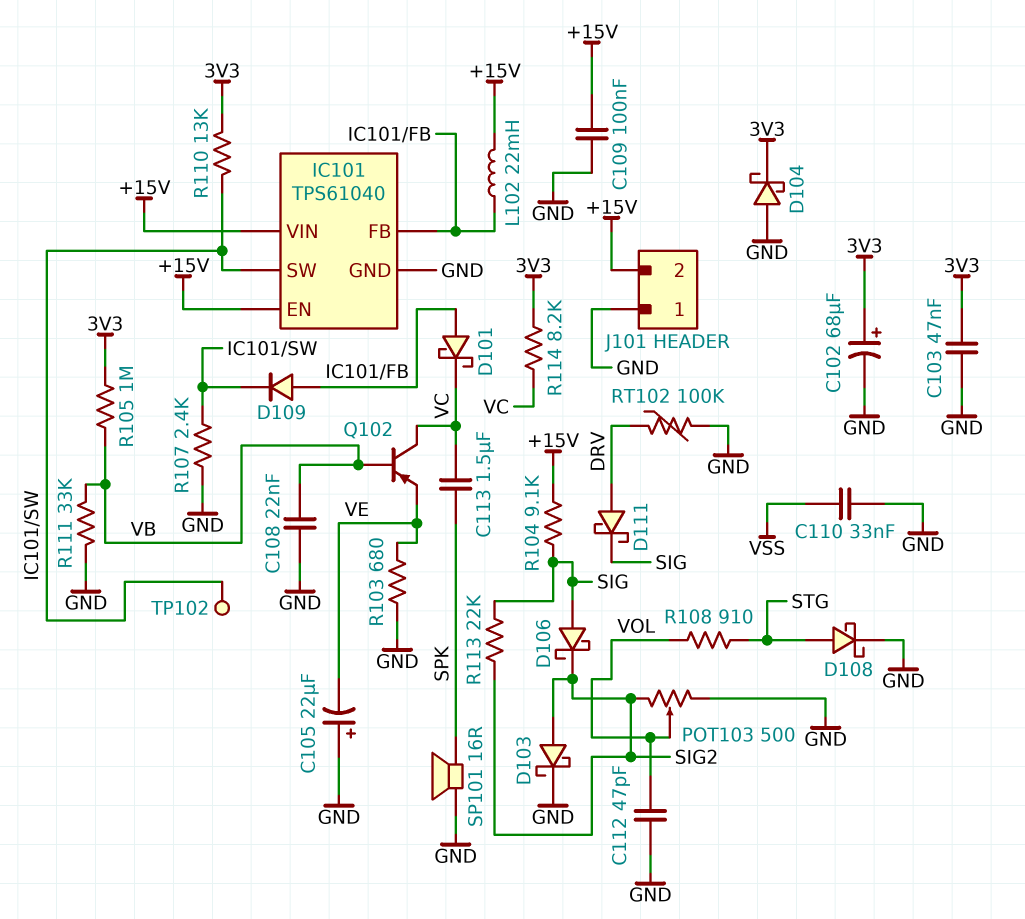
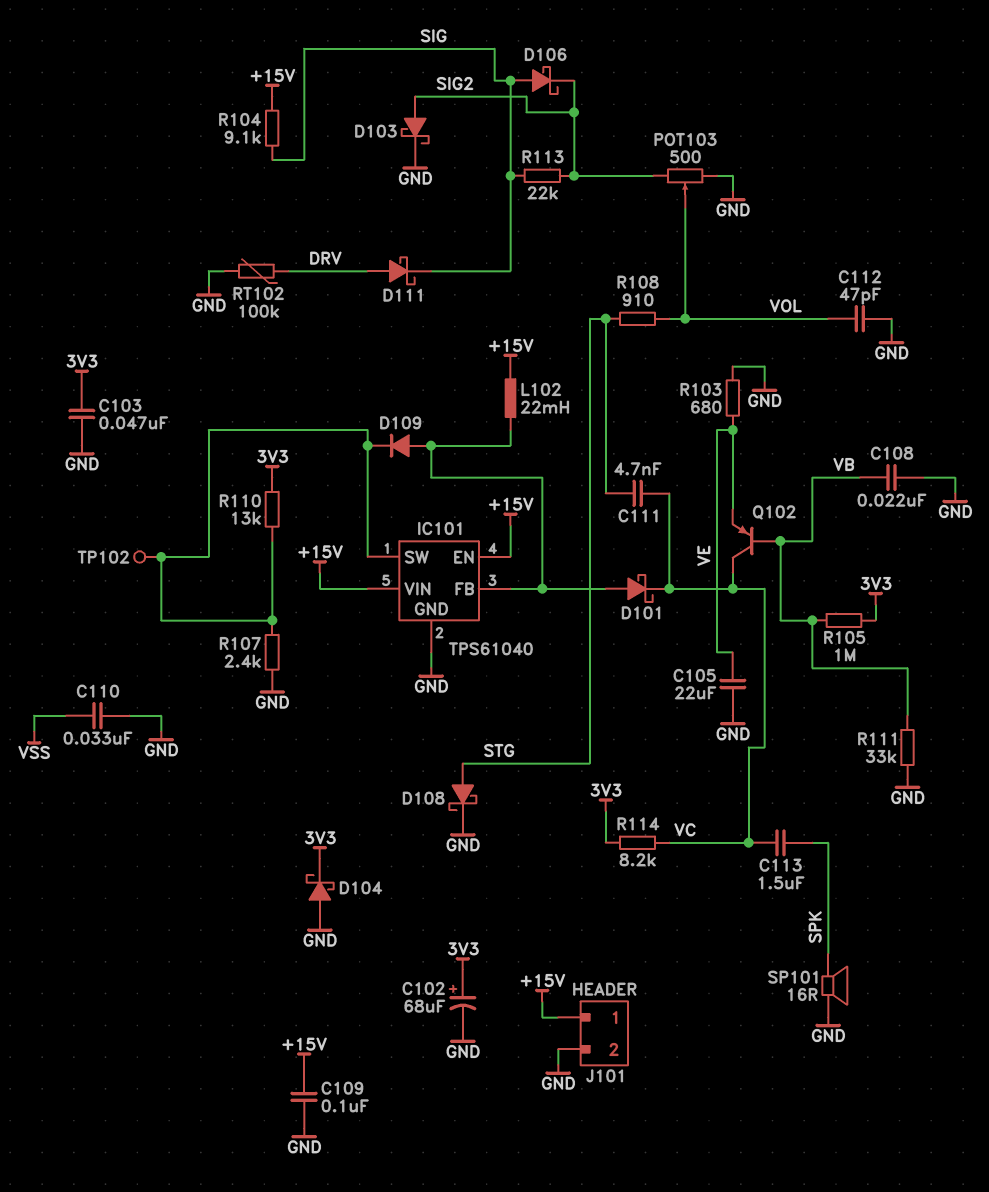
C105: 22uF (plus GND, minus VE) -> 22uF (GND, VE)
C111: none -> 4.7nF (STG, VC)
J101 pin 1: GND -> +15V
J101 pin 2: +15V -> GND

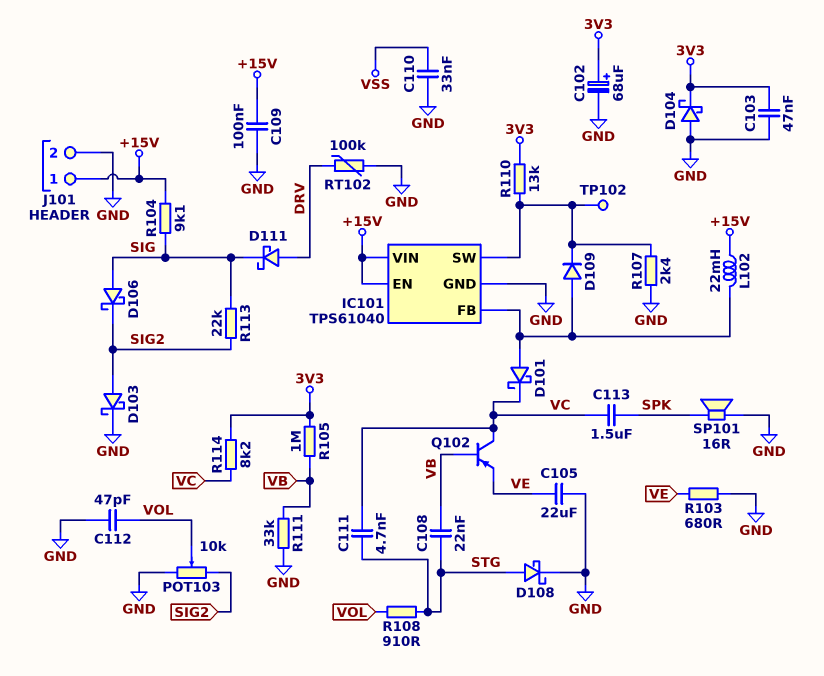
C108: 22nF (GND, VB) -> 22nF (STG, VB)
POT103: 500 (GND, SIG2, wiper VOL) -> 10k (GND, SIG2, wiper VOL)

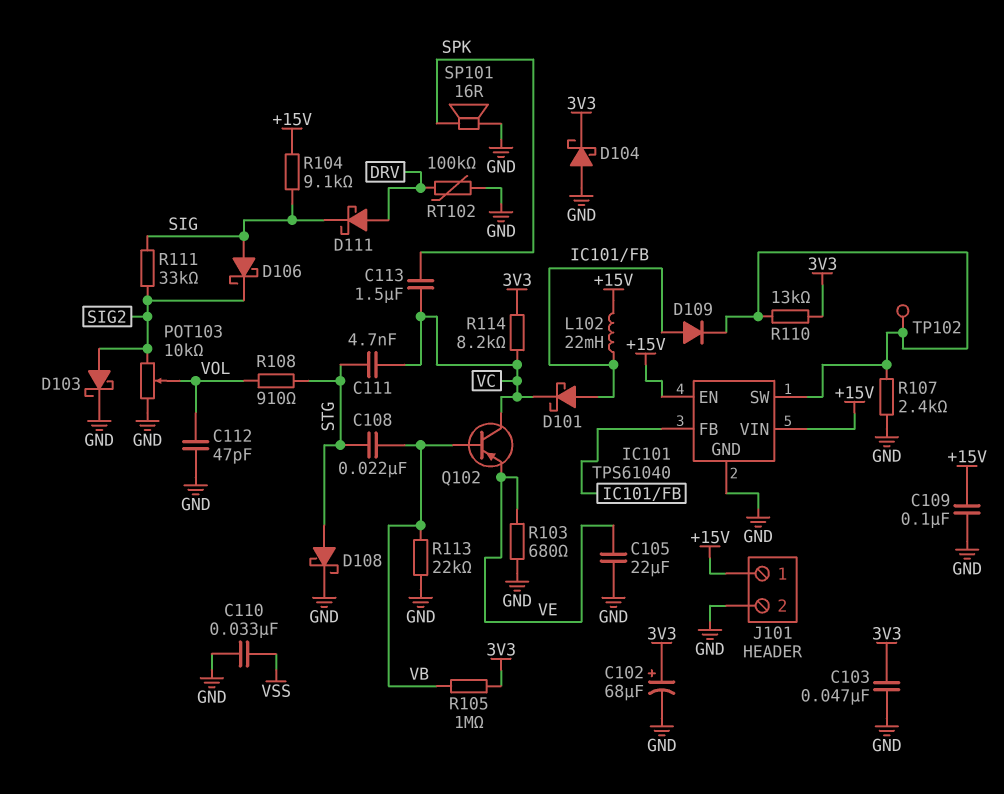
R111: 33k (GND, VB) -> 33k (SIG, SIG2)
R113: 22k (SIG, SIG2) -> 22k (GND, VB)

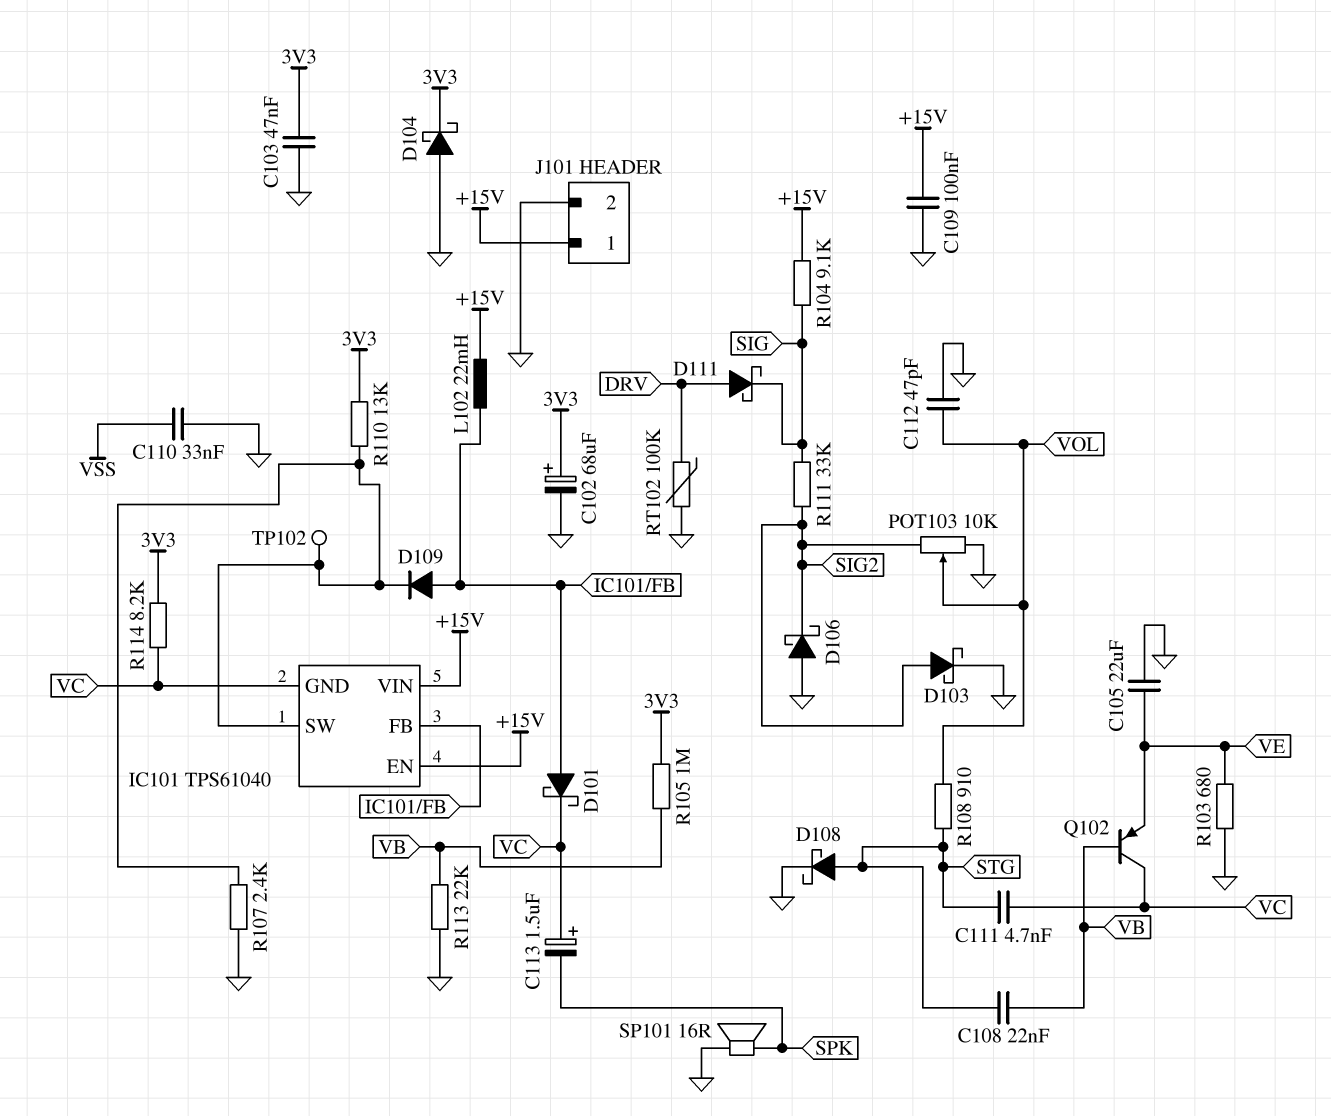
C113: 1.5uF (SPK, VC) -> 1.5uF (plus VC, minus SPK)
D106: schottky (A SIG, K SIG2) -> schottky (A GND, K SIG2)
IC101 pin GND: GND -> VC

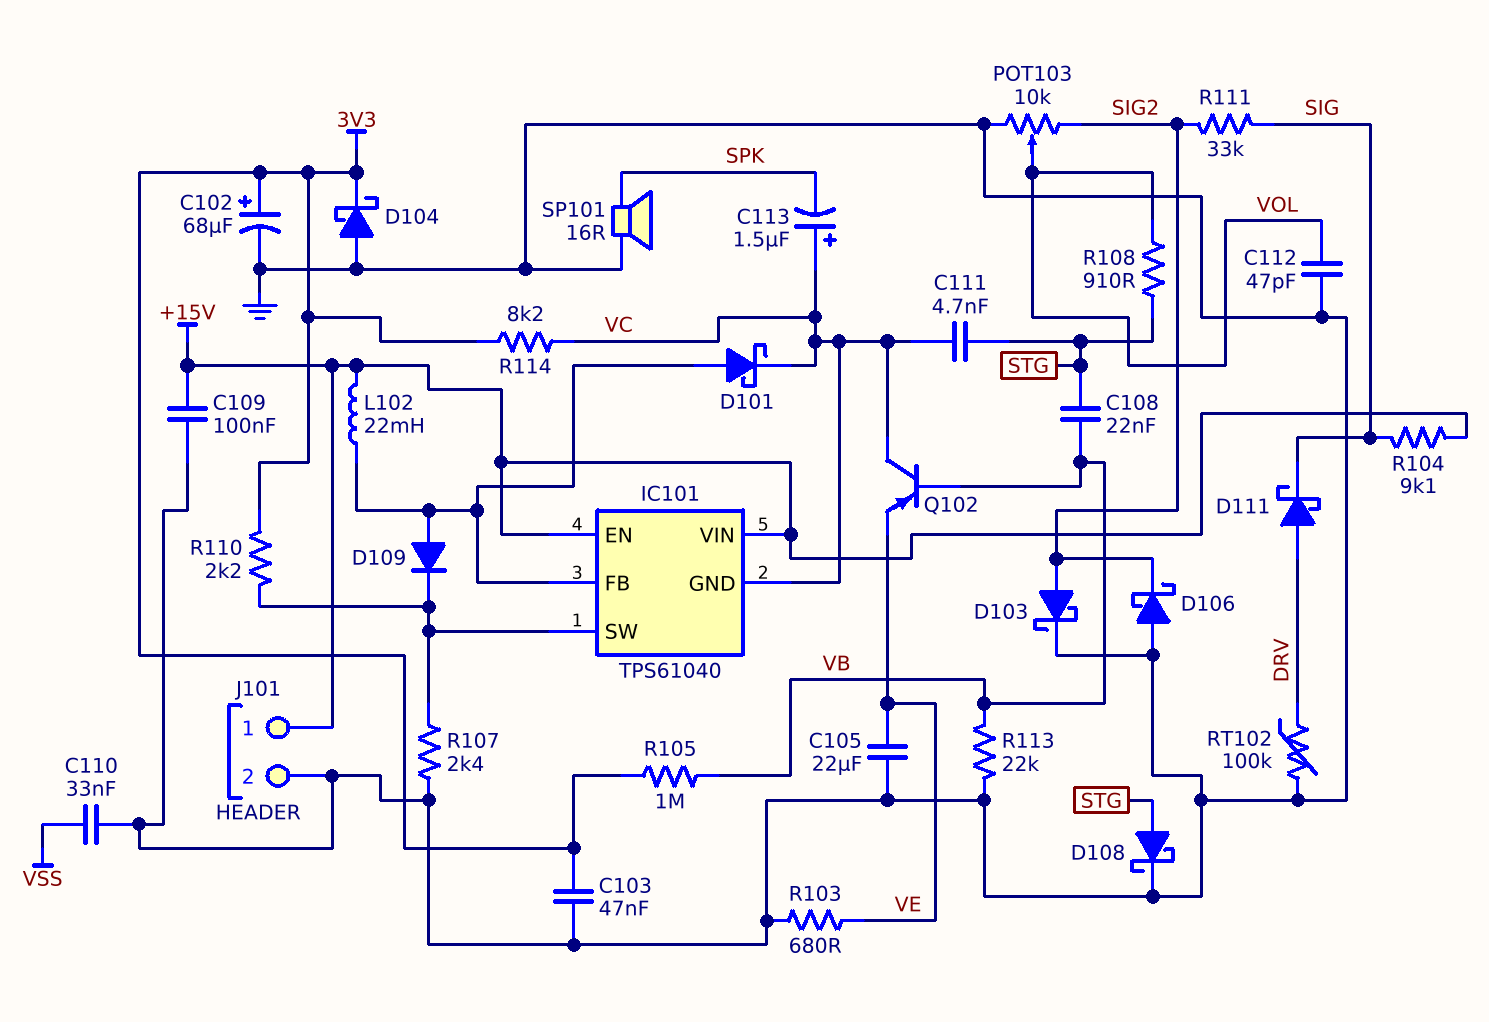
R110: 13k (3V3, IC101/SW) -> 2.2k (3V3, IC101/SW)
TP102: test point (IC101/SW) -> none

